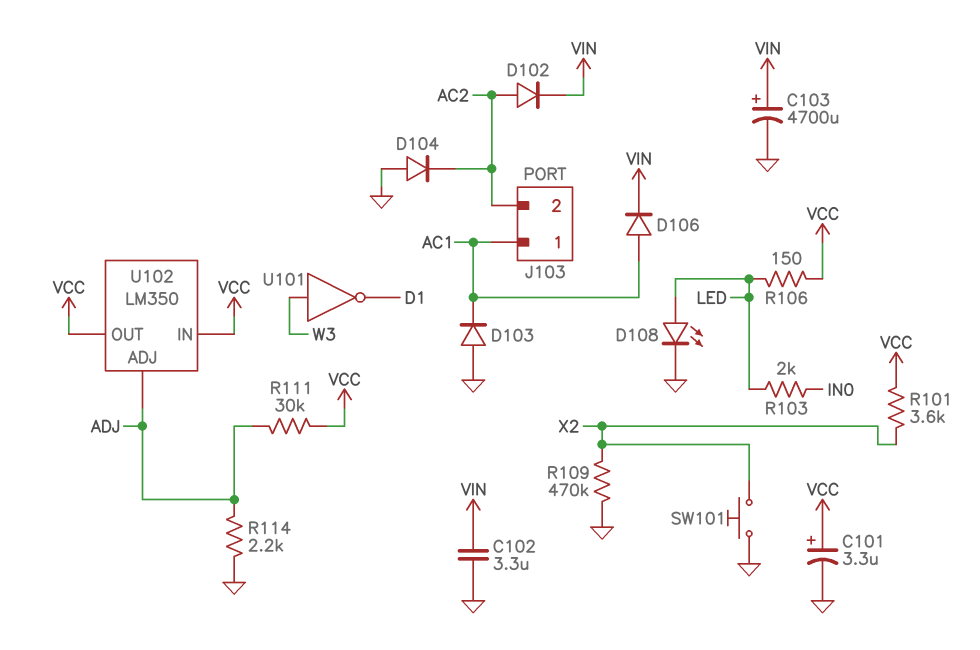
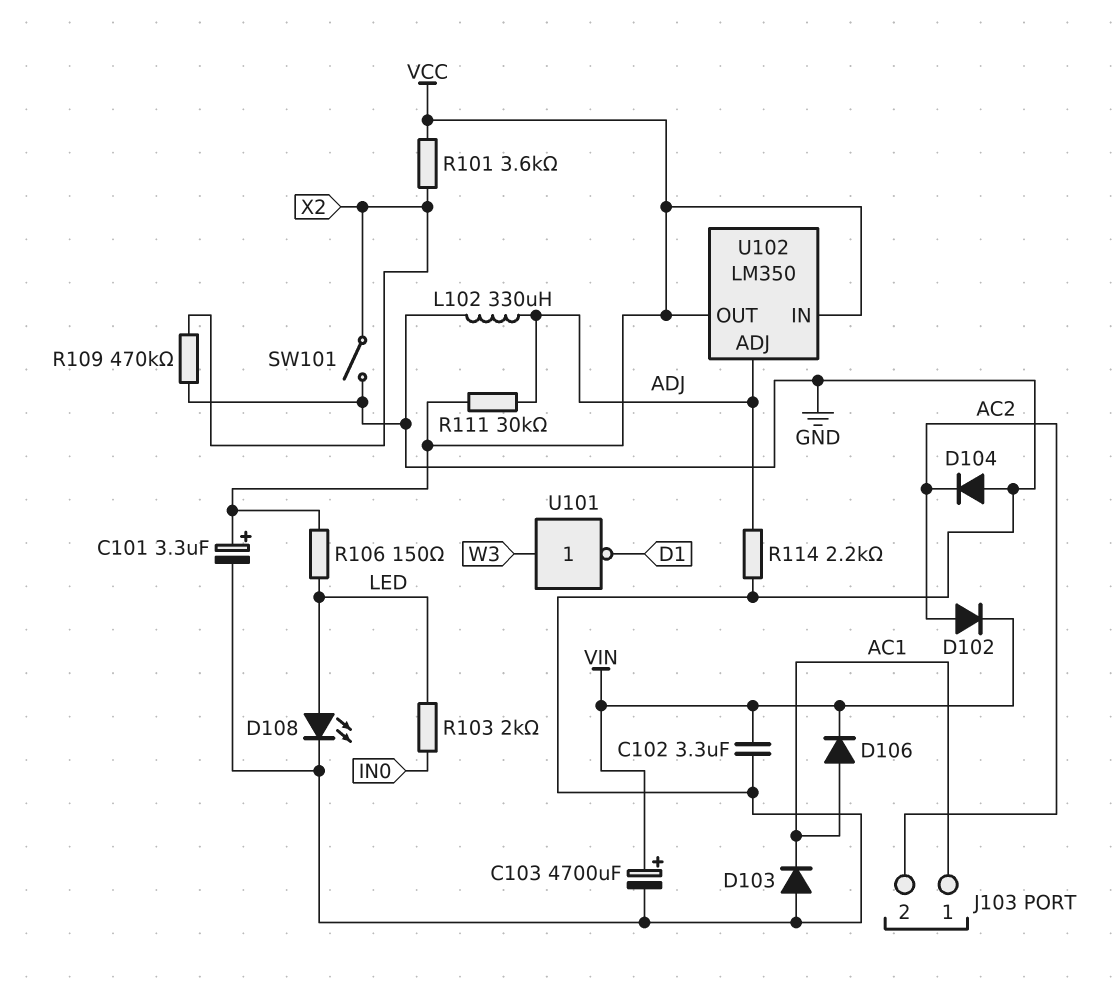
L102: none -> 330uH (ADJ, GND)
SW101: button (GND, X2) -> switch (GND, X2)

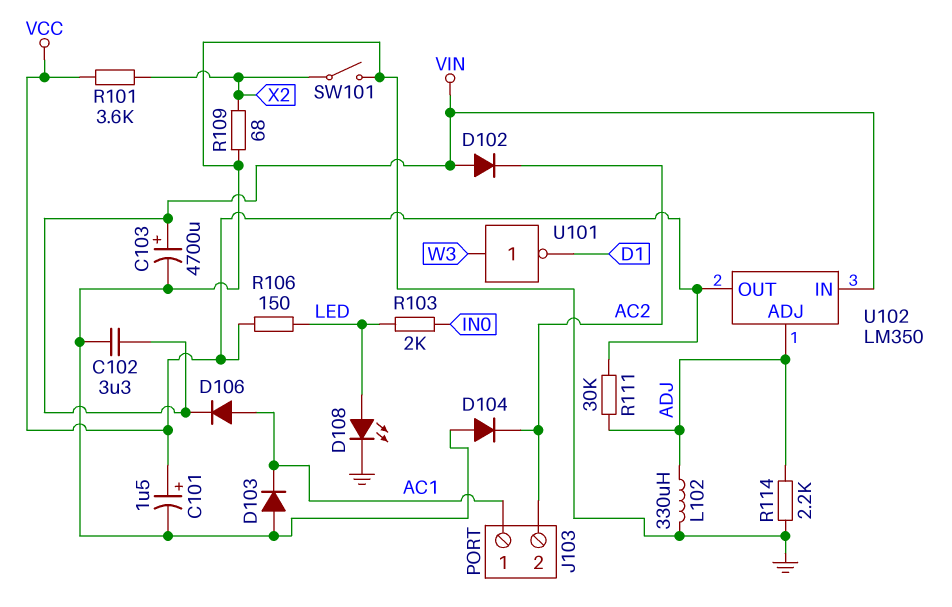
C101: 3.3uF (plus VCC, minus GND) -> 1.5uF (plus VCC, minus GND)
D102: diode (A AC2, K VIN) -> diode (A VIN, K AC2)
R109: 470k (GND, X2) -> 68 (GND, X2)
U102 pin IN: VCC -> VIN

